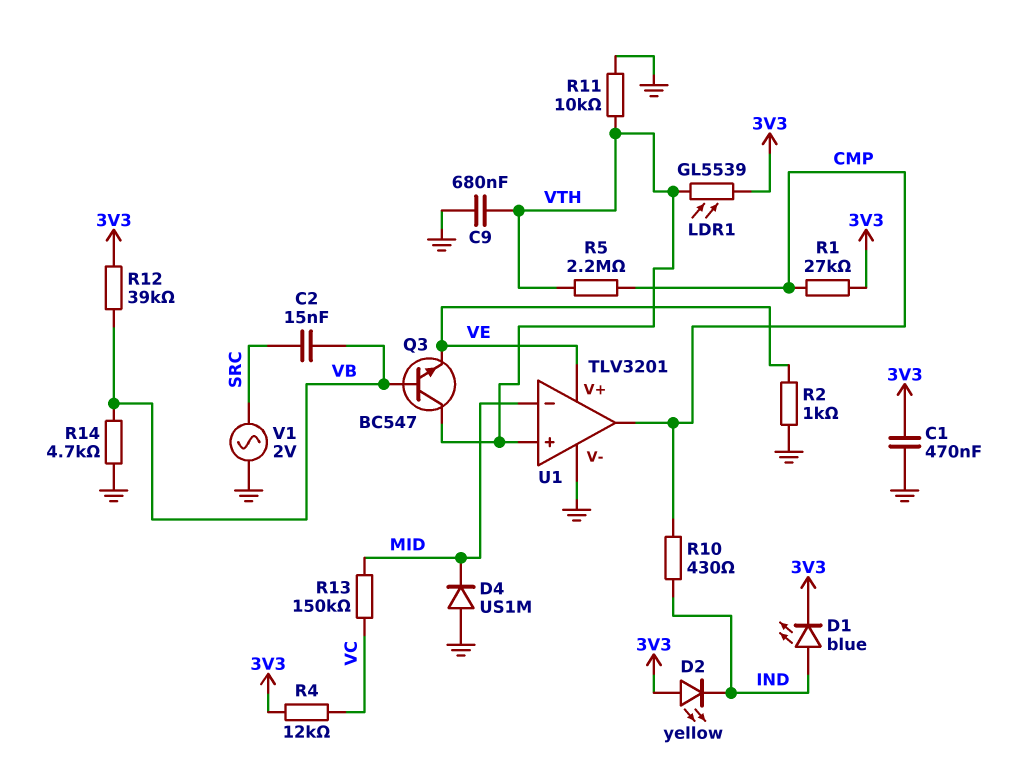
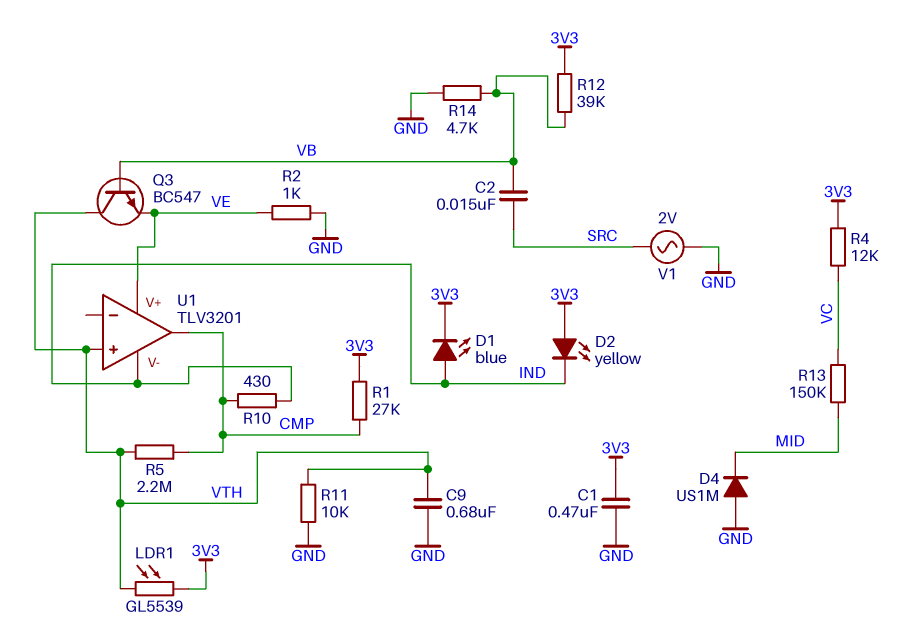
U1 pin V-: GND -> IND
U1 pin in-: MID -> none

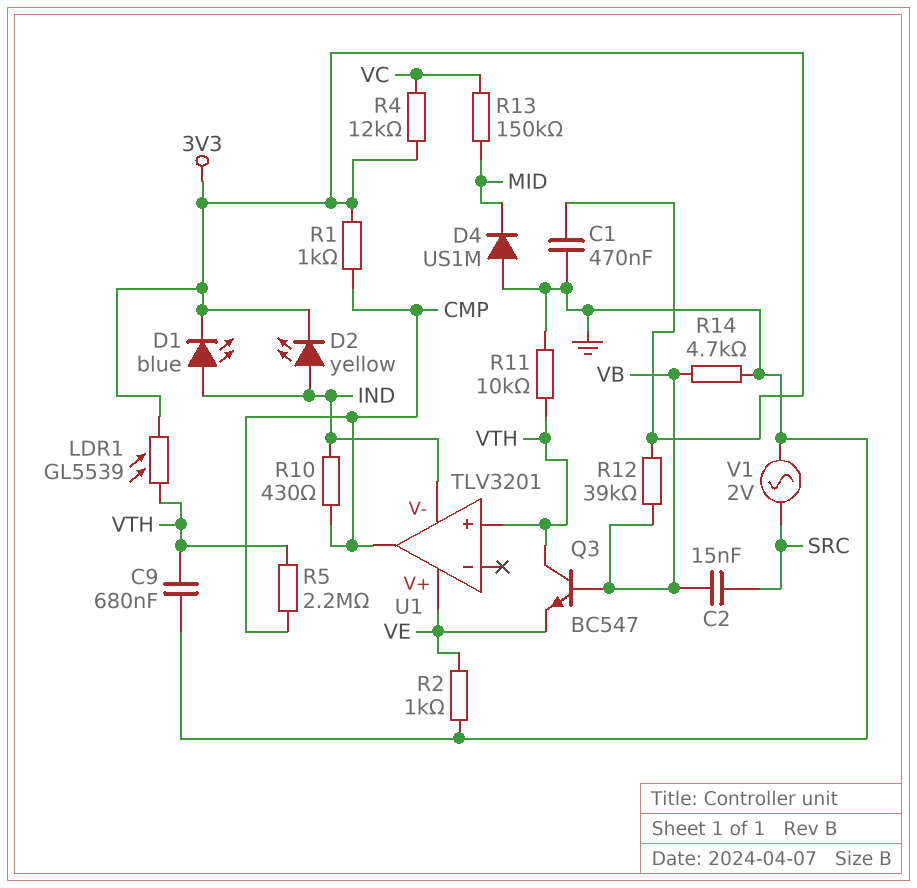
D2: LED yellow (A 3V3, K IND) -> LED yellow (A IND, K 3V3)
R1: 27k (3V3, CMP) -> 1k (3V3, CMP)

